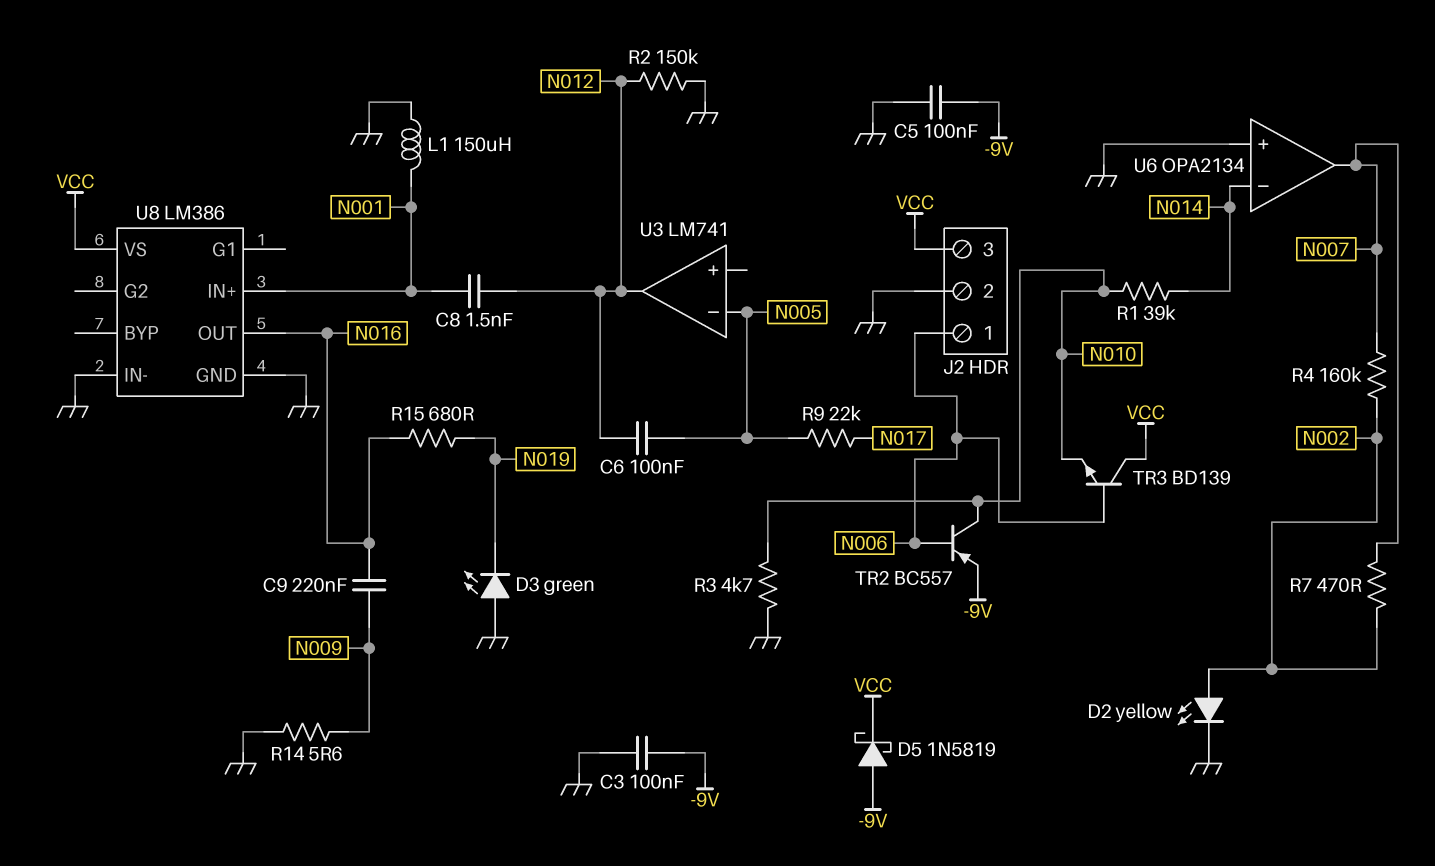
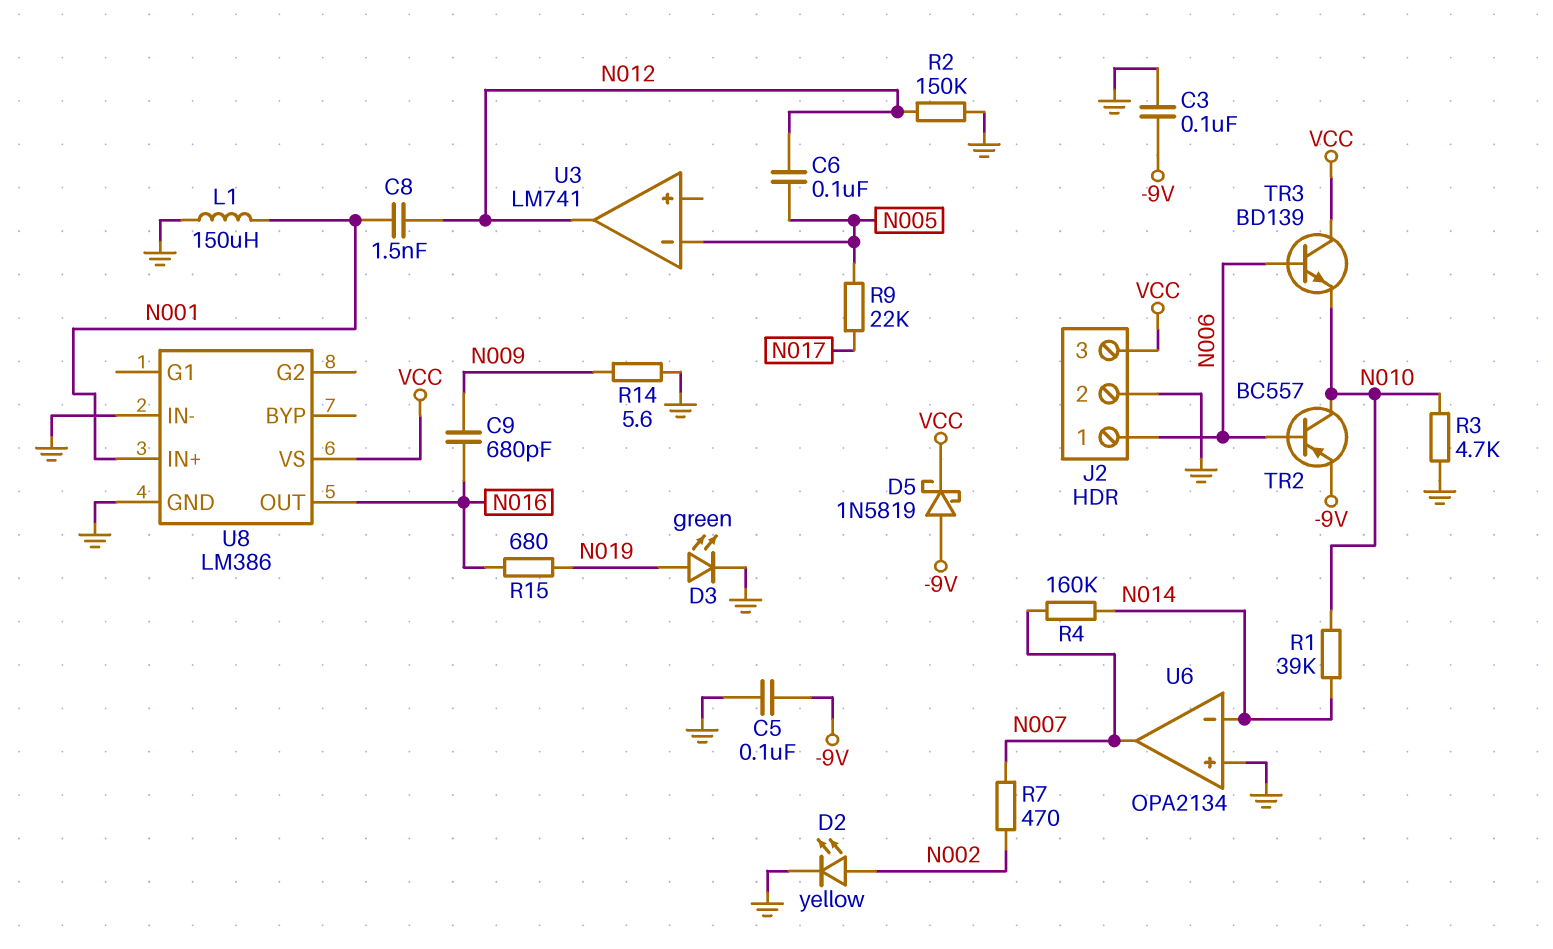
C9: 220nF (N009, N016) -> 680pF (N009, N016)
D3: LED green (A GND, K N019) -> LED green (A N019, K GND)
R4: 160k (N002, N007) -> 160k (N007, N014)

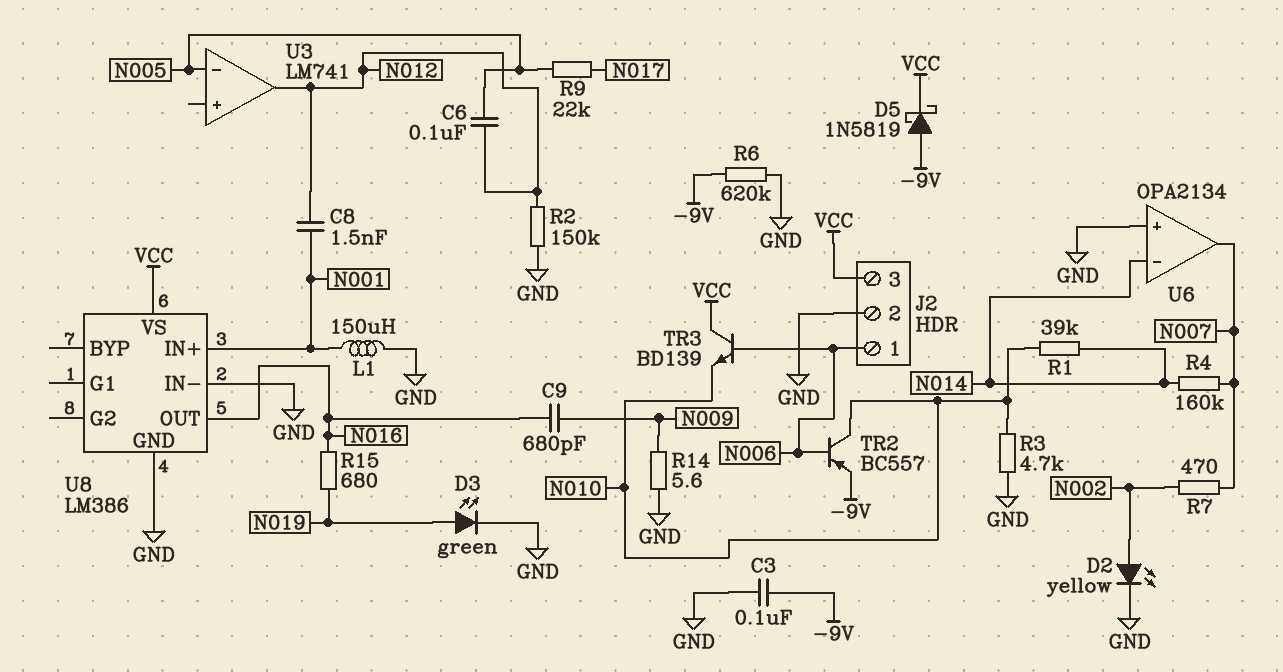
C5: 100nF (-9V, GND) -> none
R6: none -> 620k (-9V, GND)

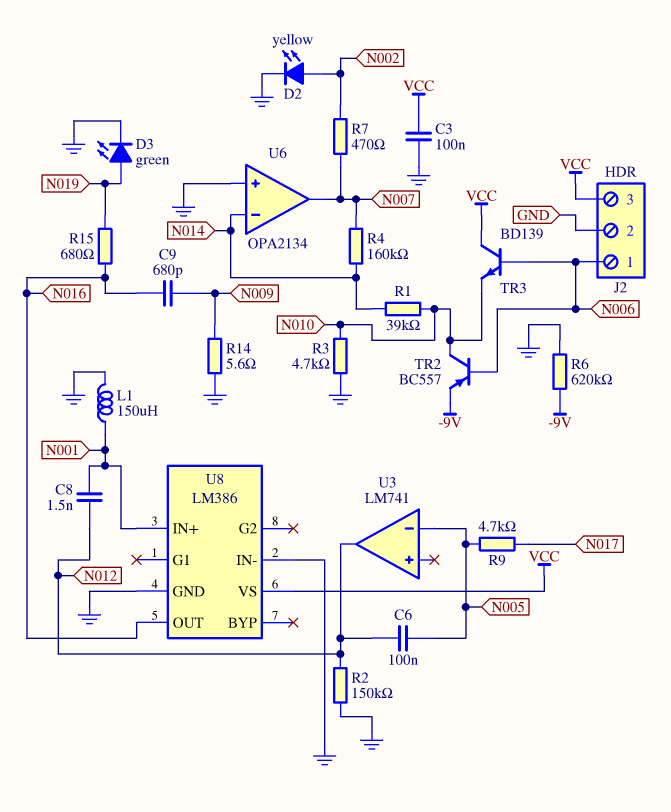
C3: 100nF (-9V, GND) -> 100nF (GND, VCC)
D5: schottky 1N5819 (A -9V, K VCC) -> none
R9: 22k (N005, N017) -> 4.7k (N005, N017)

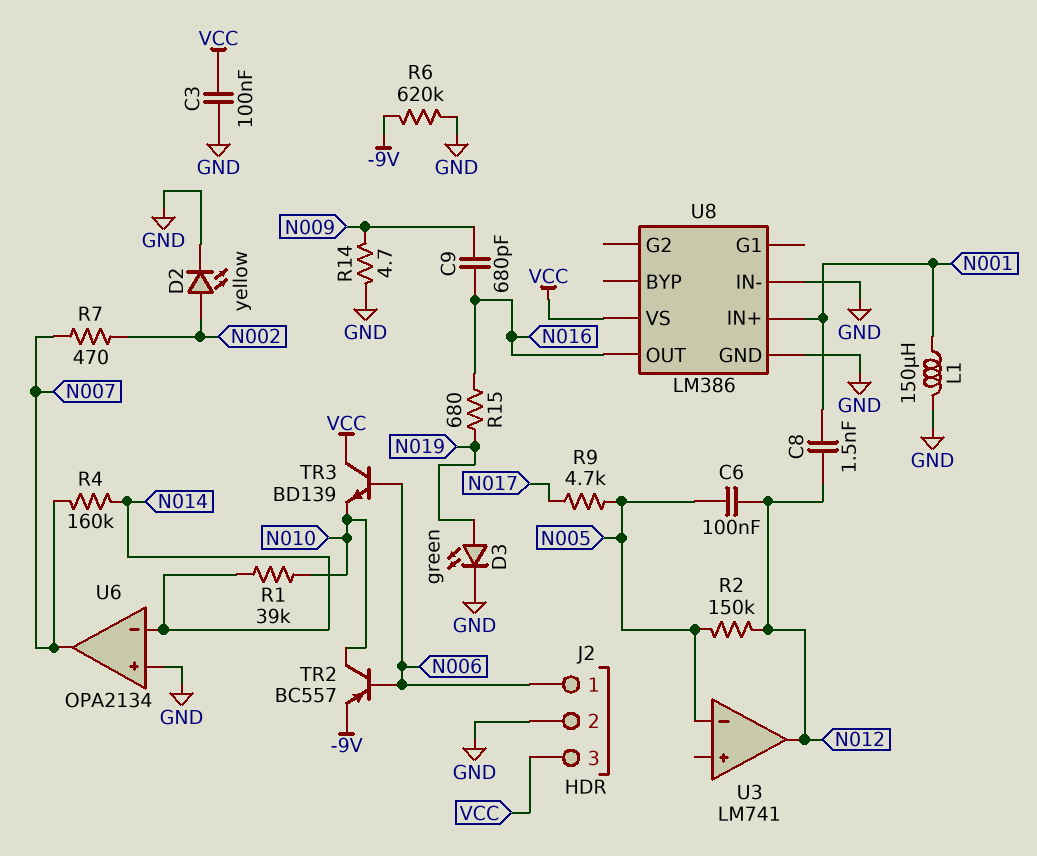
R2: 150k (GND, N012) -> 150k (N005, N012)
R3: 4.7k (GND, N010) -> none
R14: 5.6 (GND, N009) -> 4.7 (GND, N009)

